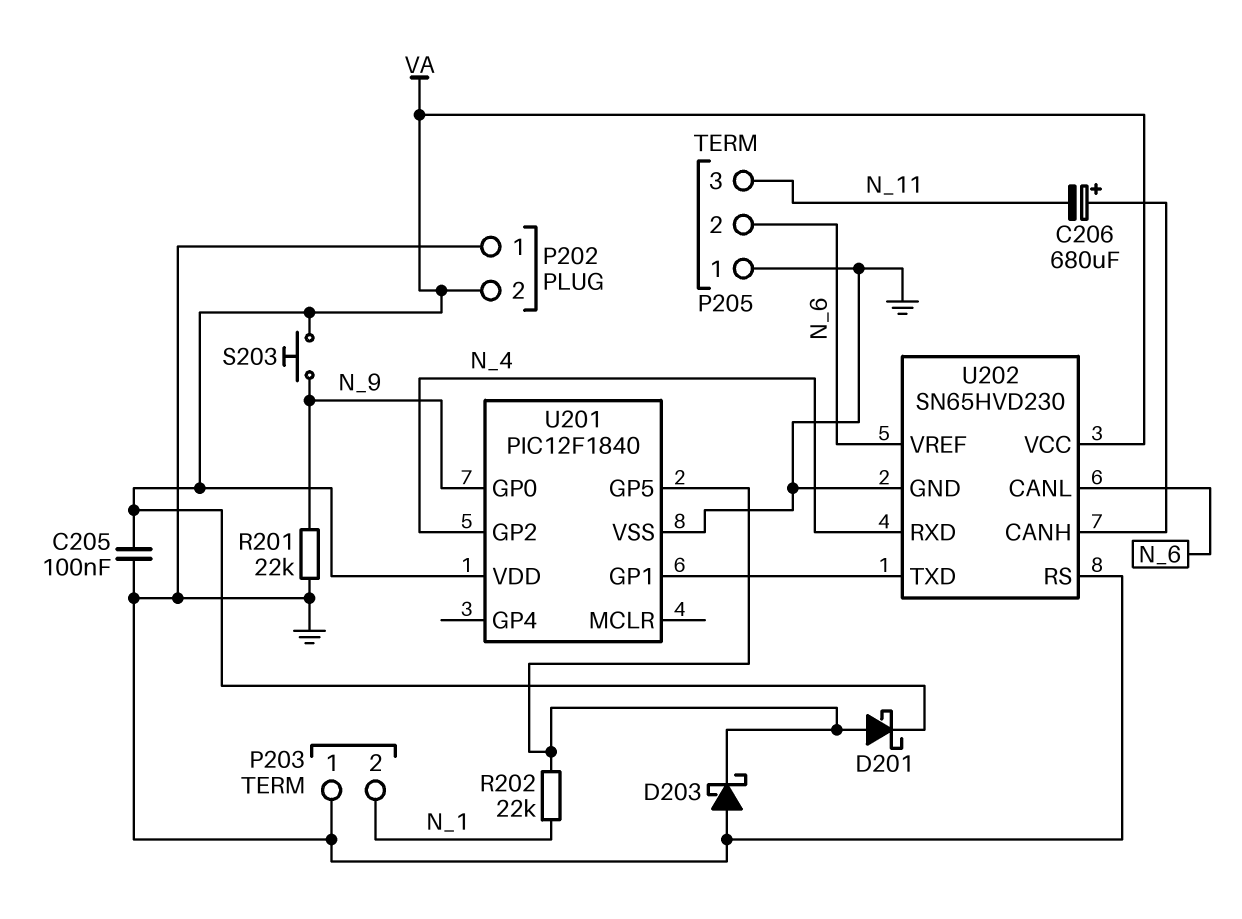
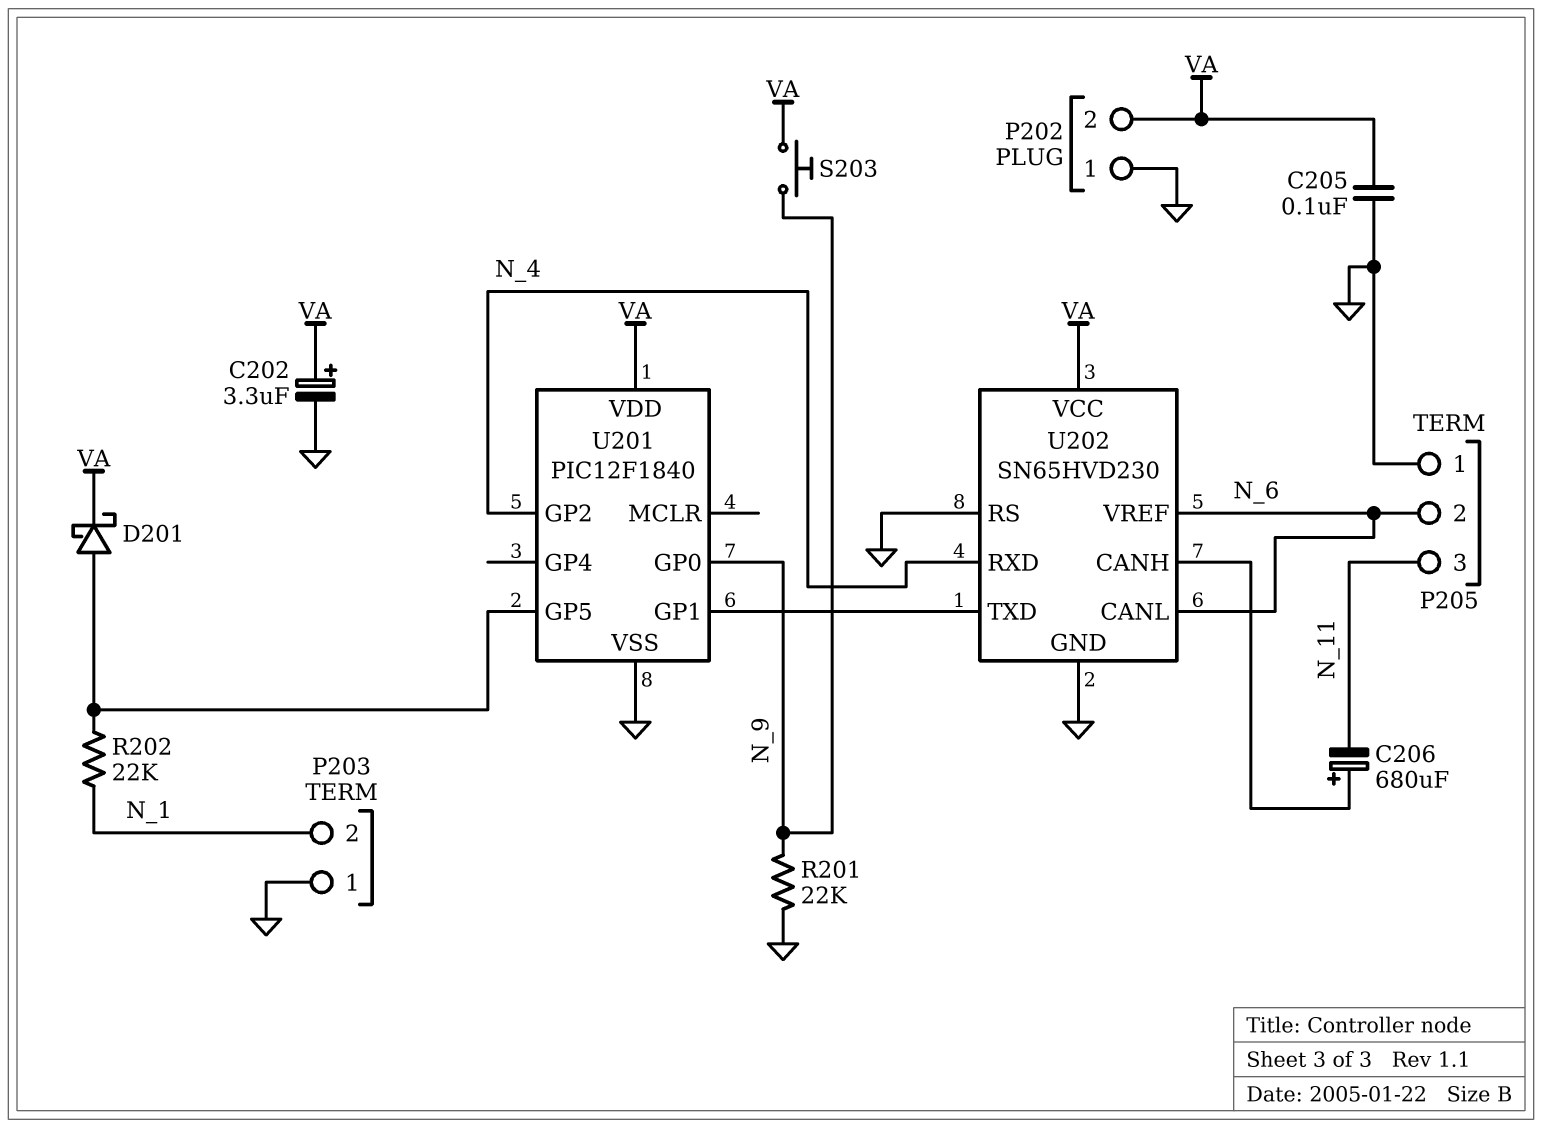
C202: none -> 3.3uF (plus VA, minus GND)
D203: schottky (A GND, K U201/GP5) -> none

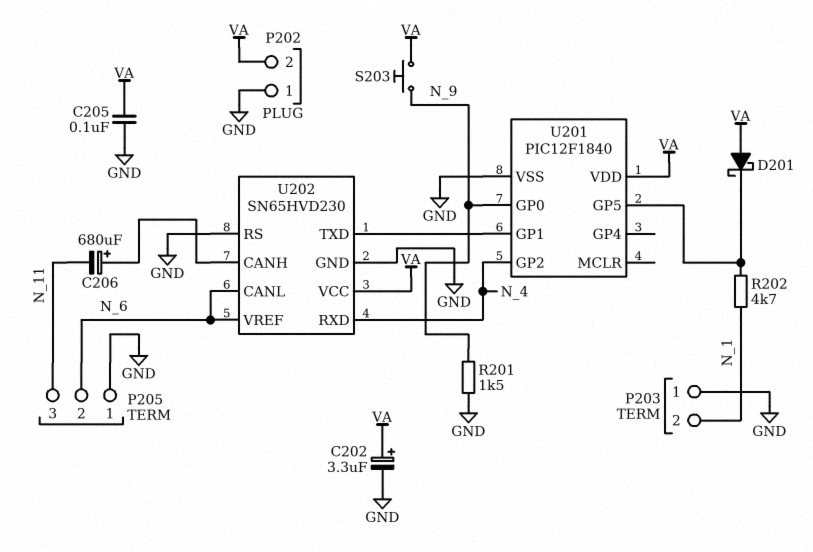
D201: schottky (A U201/GP5, K VA) -> schottky (A VA, K U201/GP5)
R201: 22k (GND, N_9) -> 1.5k (GND, N_9)
R202: 22k (N_1, U201/GP5) -> 4.7k (N_1, U201/GP5)

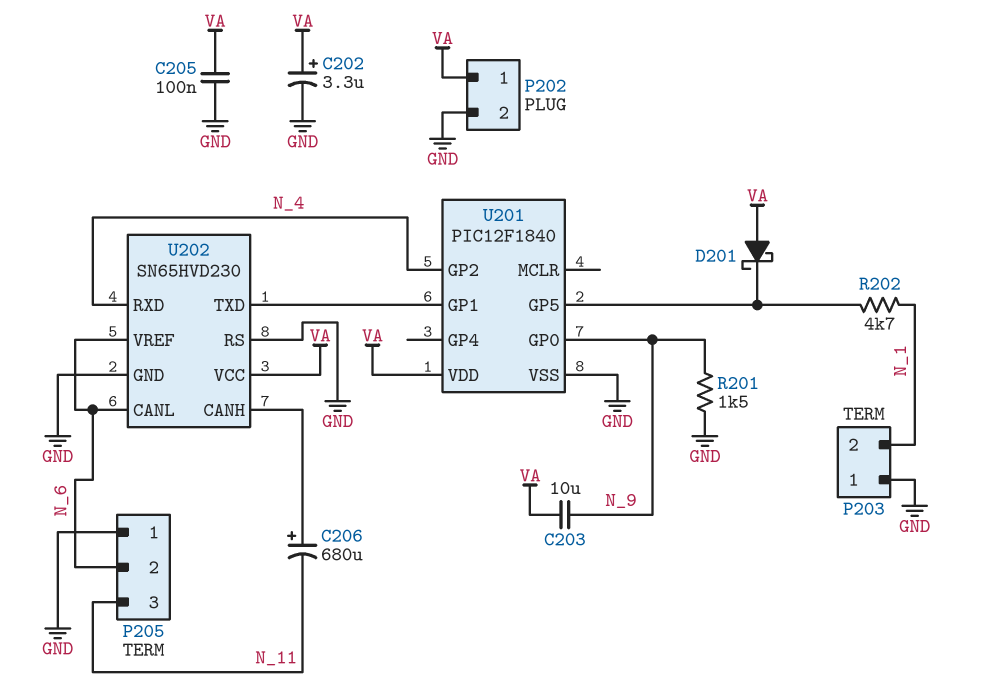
C203: none -> 10uF (N_9, VA)
P202 pin 1: GND -> VA
P202 pin 2: VA -> GND
S203: button (N_9, VA) -> none

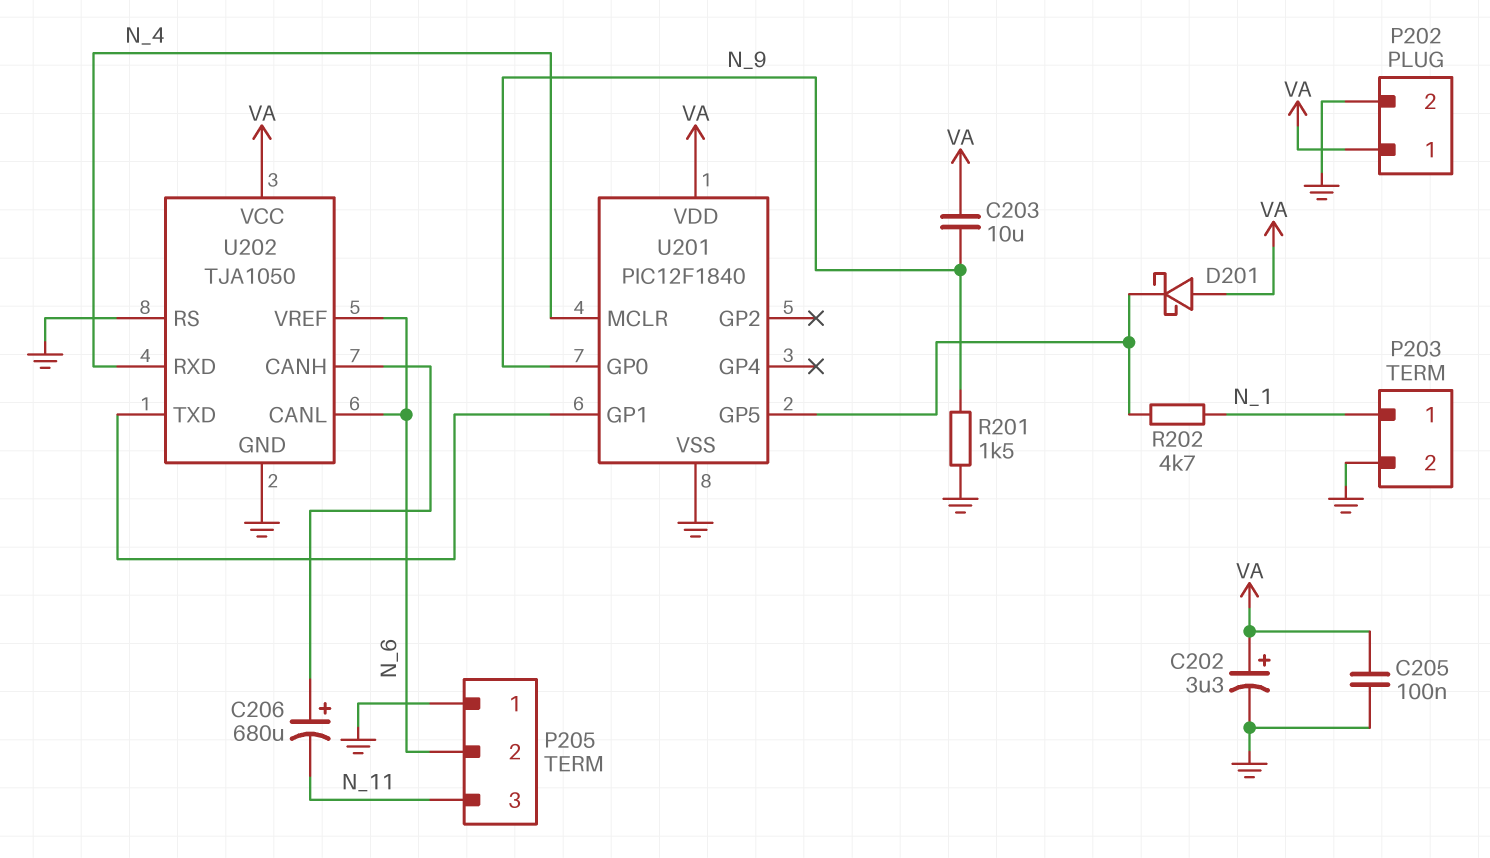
P203 pin 1: GND -> N_1
P203 pin 2: N_1 -> GND
U201 pin GP2: N_4 -> none
U201 pin MCLR: none -> N_4
U202: SN65HVD230 -> TJA1050

